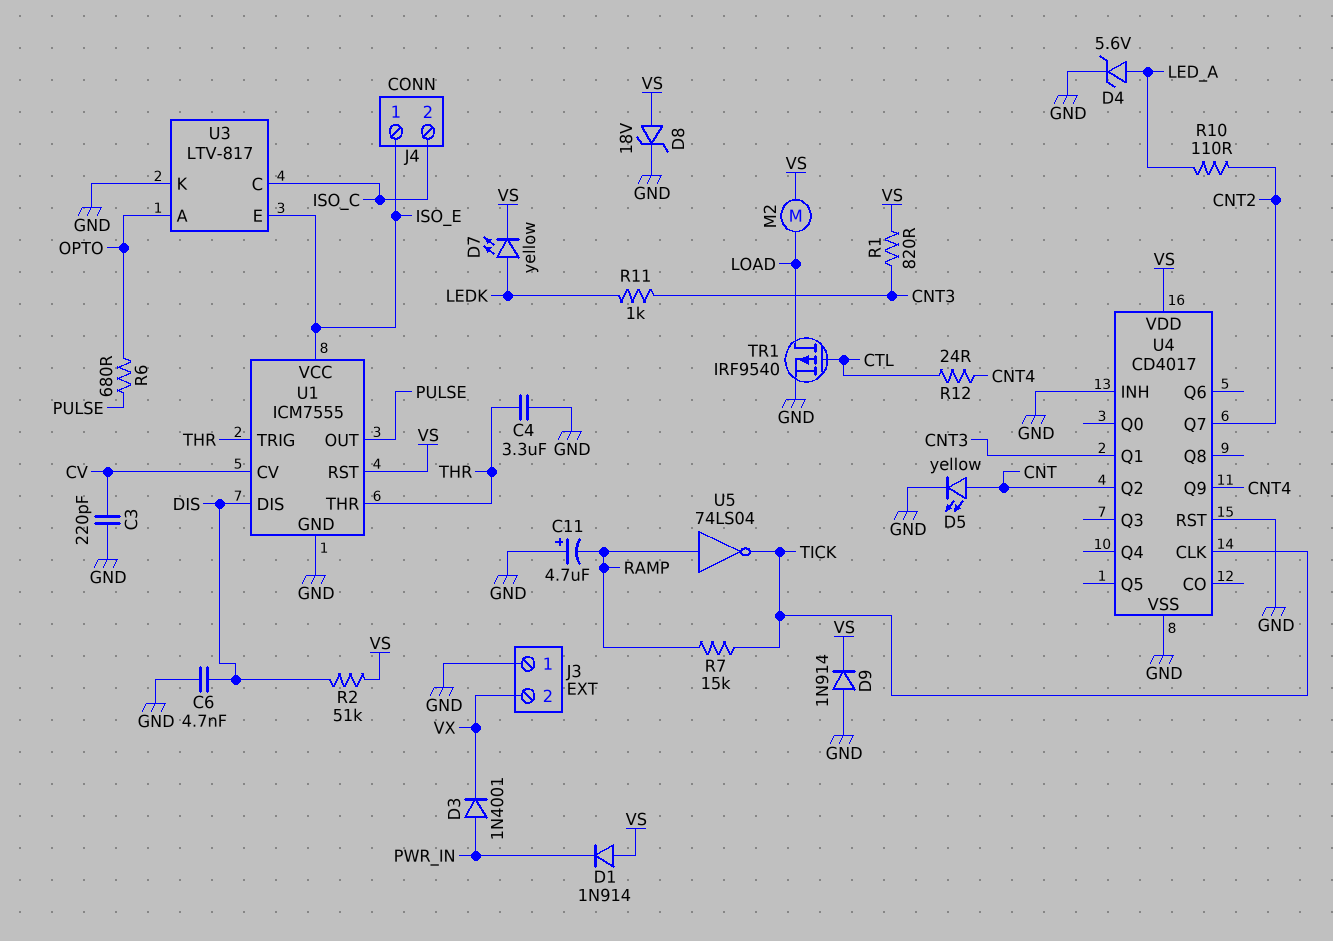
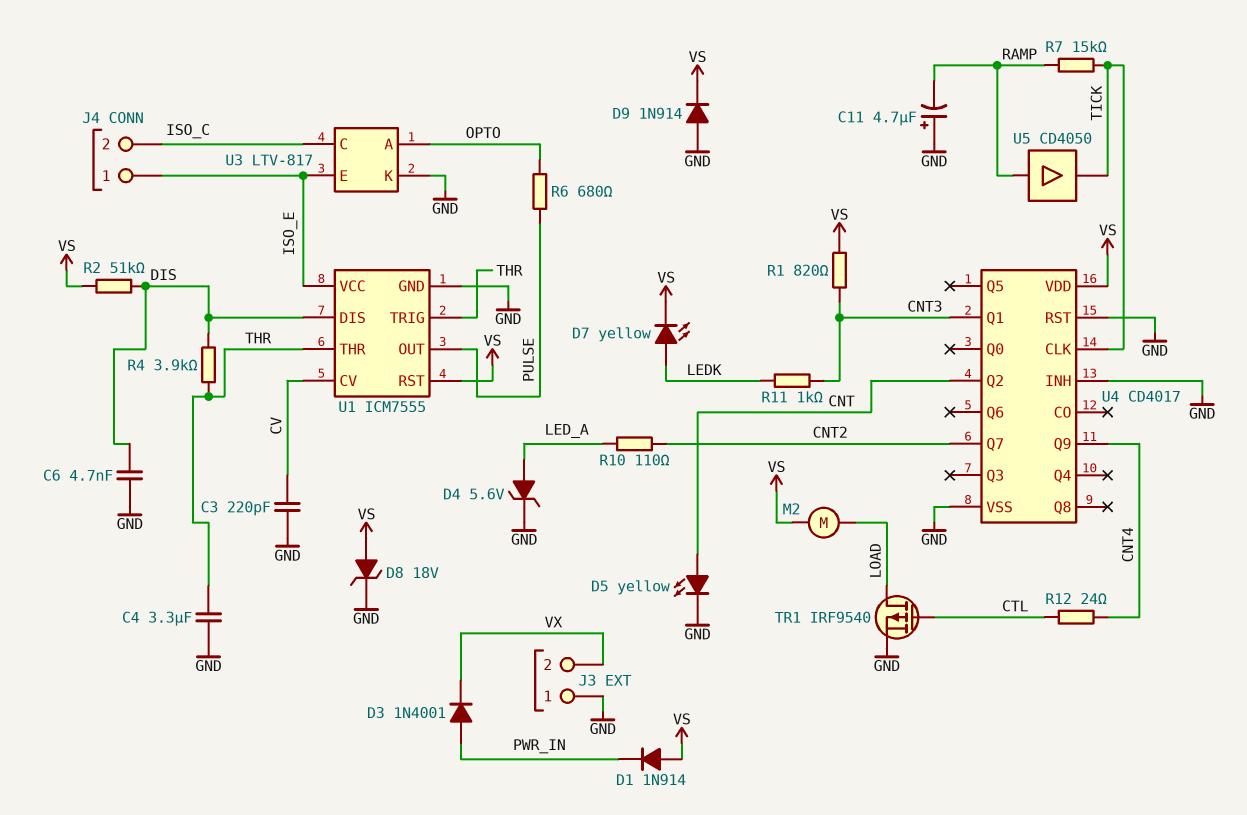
R4: none -> 3.9k (DIS, THR)
U5: NOT 74LS04 (in RAMP, out TICK) -> buffer CD4050 (in RAMP, out TICK)

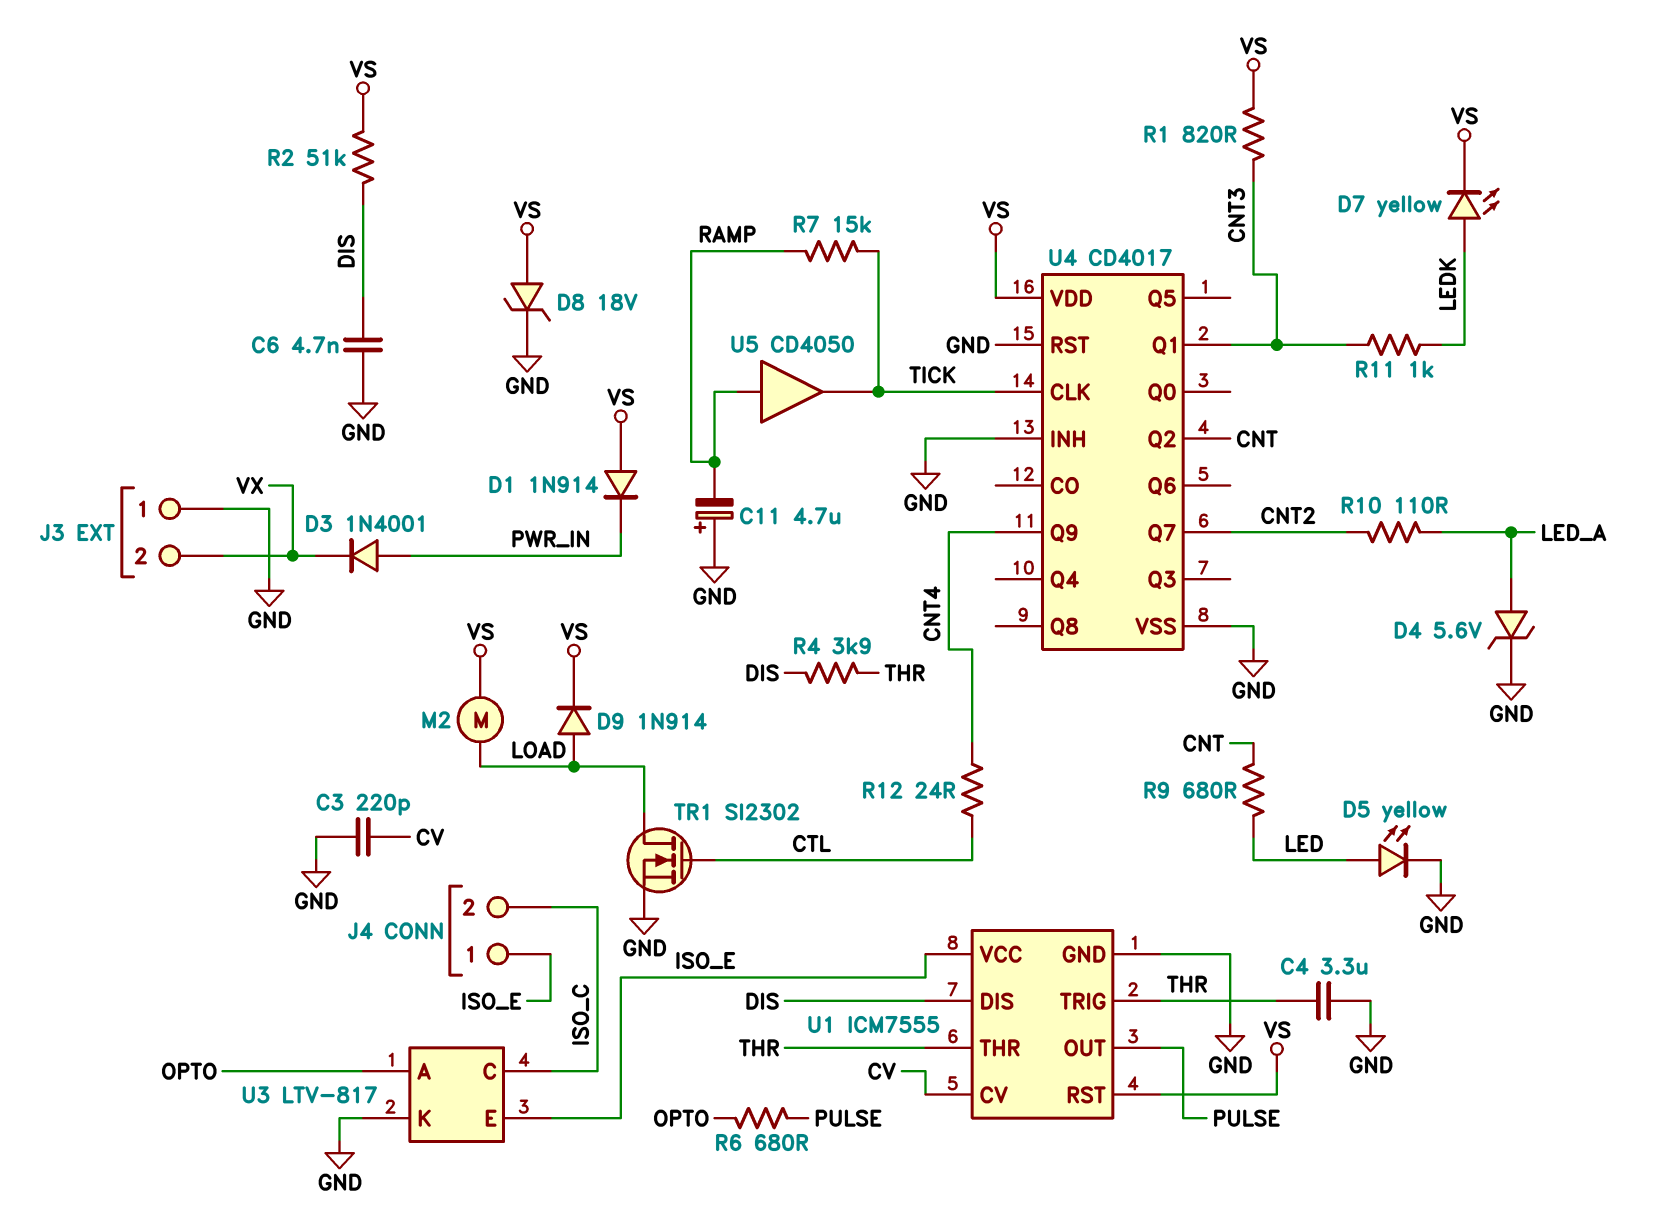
D5: LED yellow (A CNT, K GND) -> LED yellow (A LED, K GND)
D9: diode 1N914 (A GND, K VS) -> diode 1N914 (A LOAD, K VS)
R9: none -> 680 (CNT, LED)
TR1: PMOS IRF9540 (G CTL, D LOAD, S GND) -> NMOS SI2302 (G CTL, D LOAD, S GND)

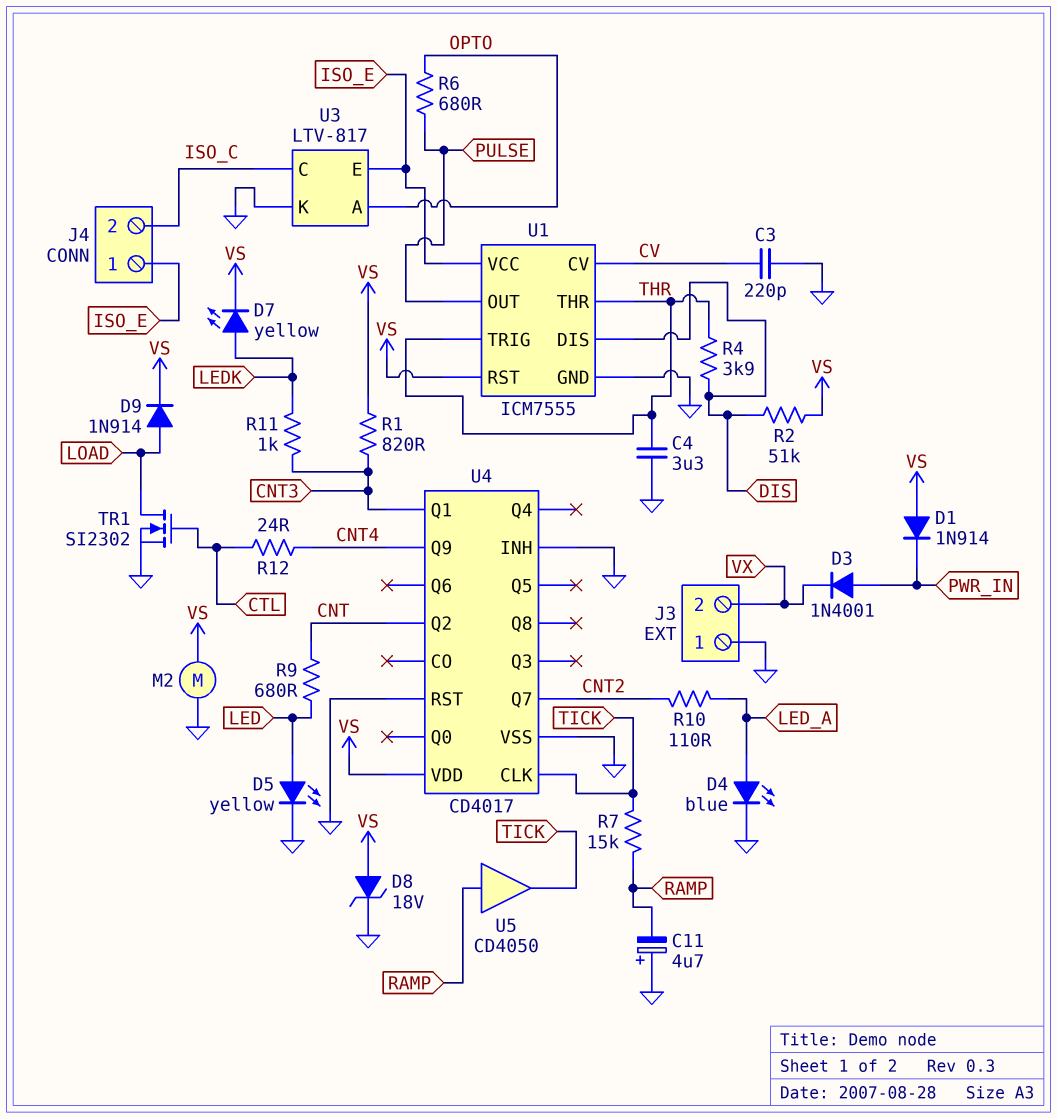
C6: 4.7nF (DIS, GND) -> none
D4: zener 5.6V (A LED_A, K GND) -> LED blue (A LED_A, K GND)
M2: motor (LOAD, VS) -> motor (GND, VS)

